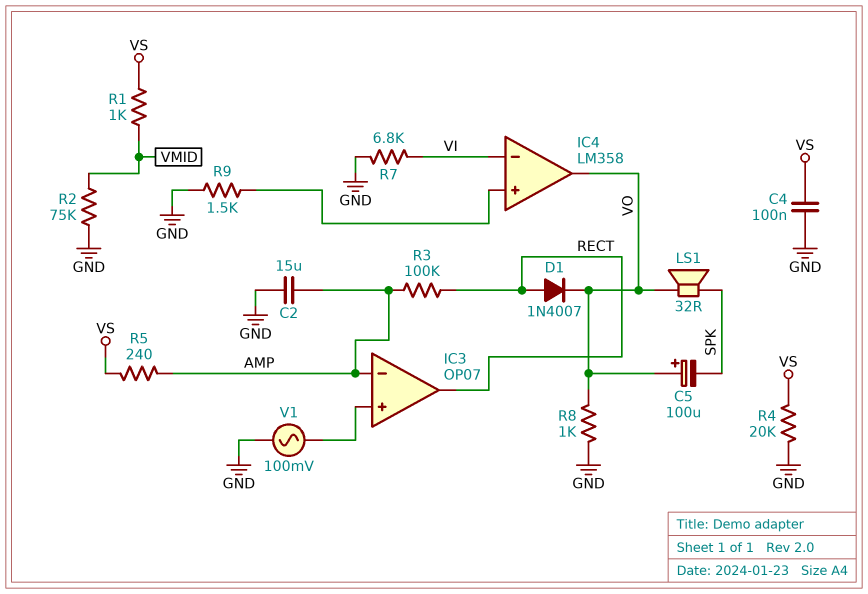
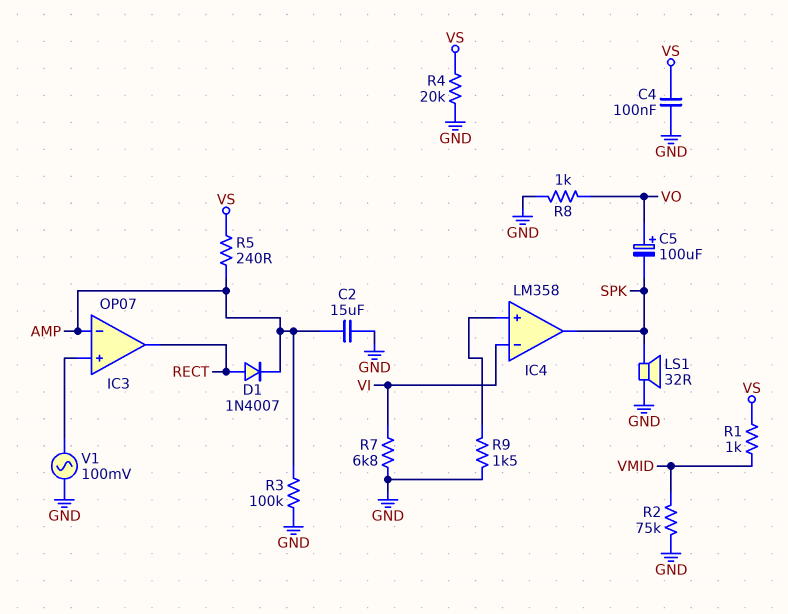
D1: diode 1N4007 (A RECT, K VO) -> diode 1N4007 (A RECT, K AMP)
IC4 pin out: VO -> SPK
LS1: speaker 32R (SPK, VO) -> speaker 32R (GND, SPK)
R3: 100k (AMP, RECT) -> 100k (AMP, GND)

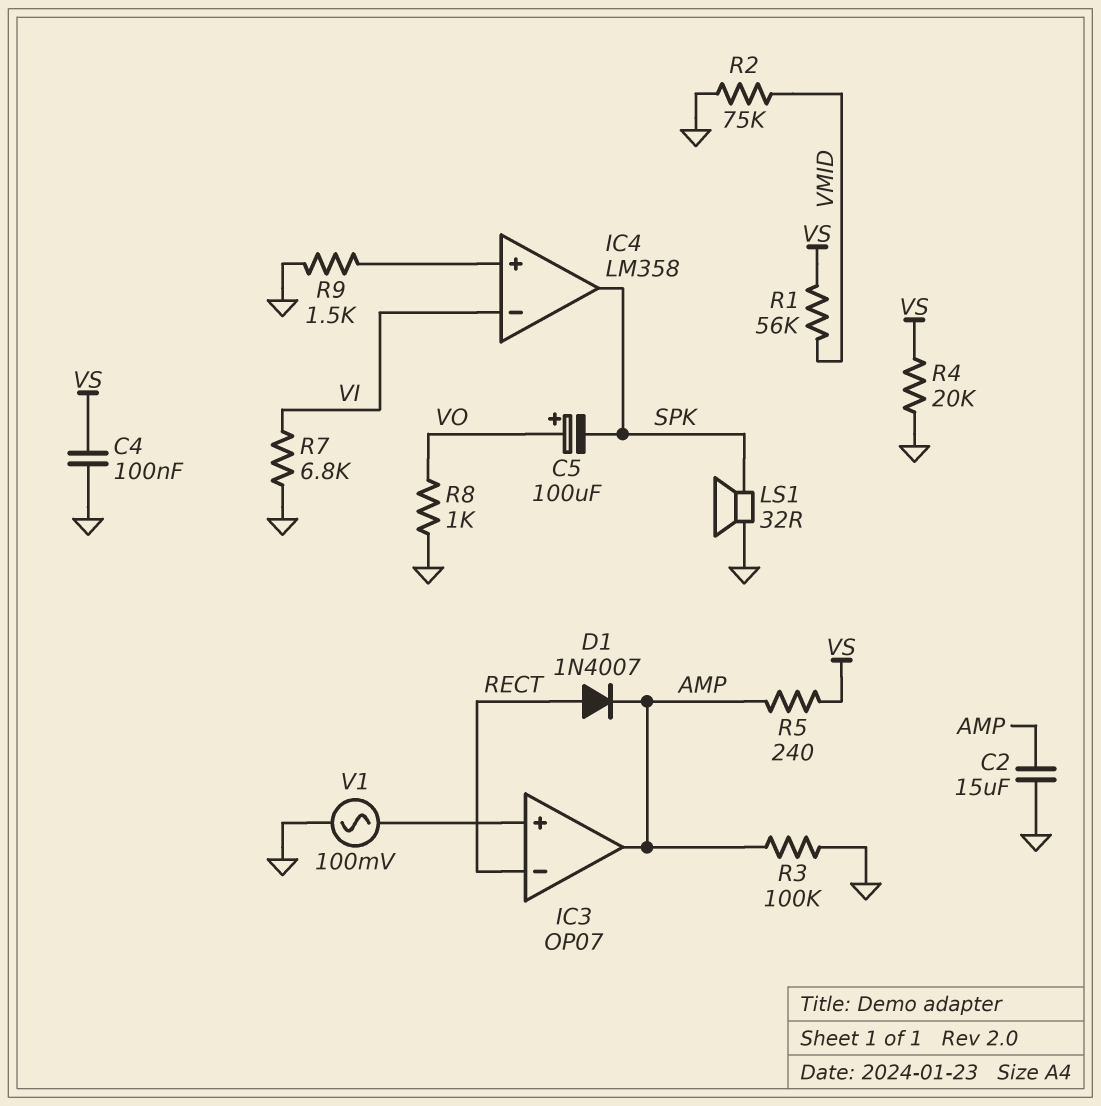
IC3 pin in-: AMP -> RECT
IC3 pin out: RECT -> AMP
R1: 1k (VMID, VS) -> 56k (VMID, VS)

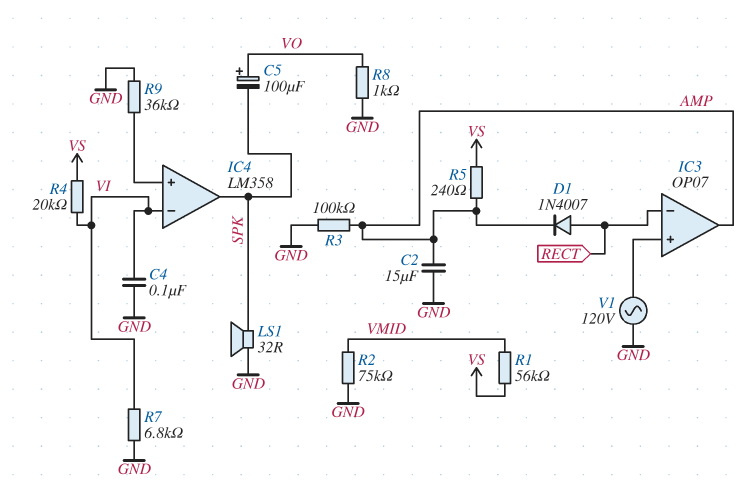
C4: 100nF (GND, VS) -> 100nF (GND, VI)
R4: 20k (GND, VS) -> 20k (VI, VS)
R9: 1.5k (GND, IC4/in+) -> 36k (GND, IC4/in+)
V1: AC 100mV (GND, IC3/in+) -> AC 120V (GND, IC3/in+)

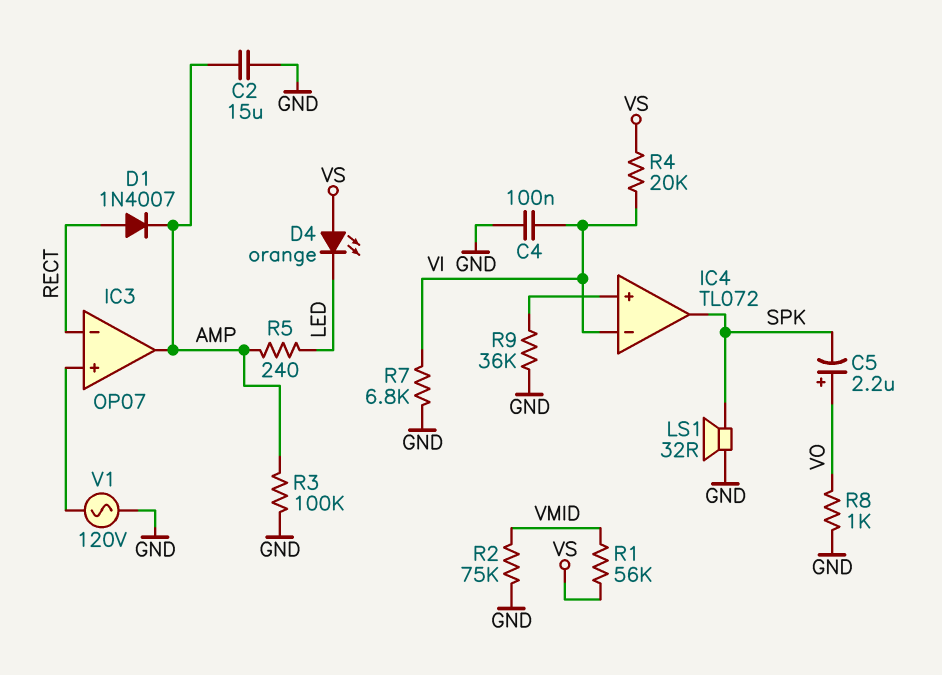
C5: 100uF (plus VO, minus SPK) -> 2.2uF (plus VO, minus SPK)
D4: none -> LED orange (A VS, K LED)
IC4: LM358 -> TL072
R5: 240 (AMP, VS) -> 240 (AMP, LED)

